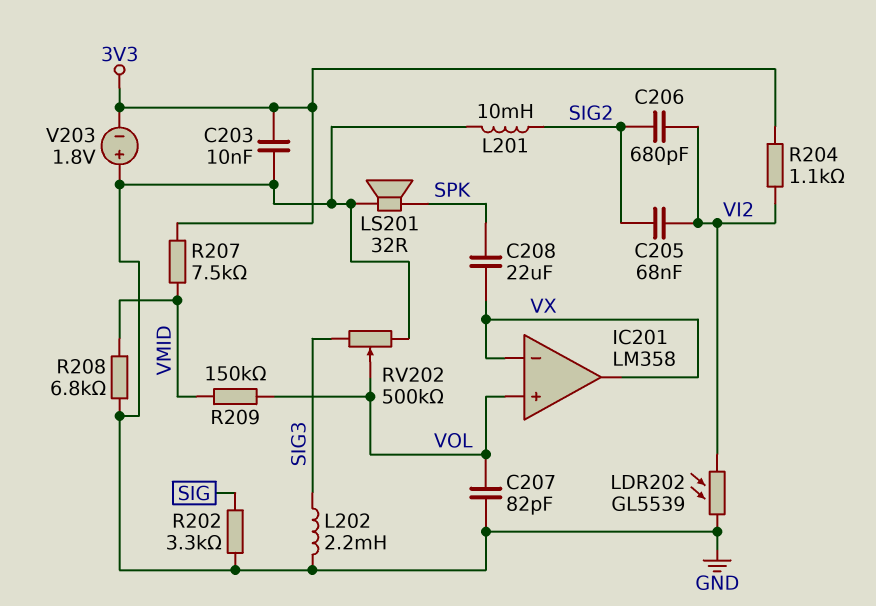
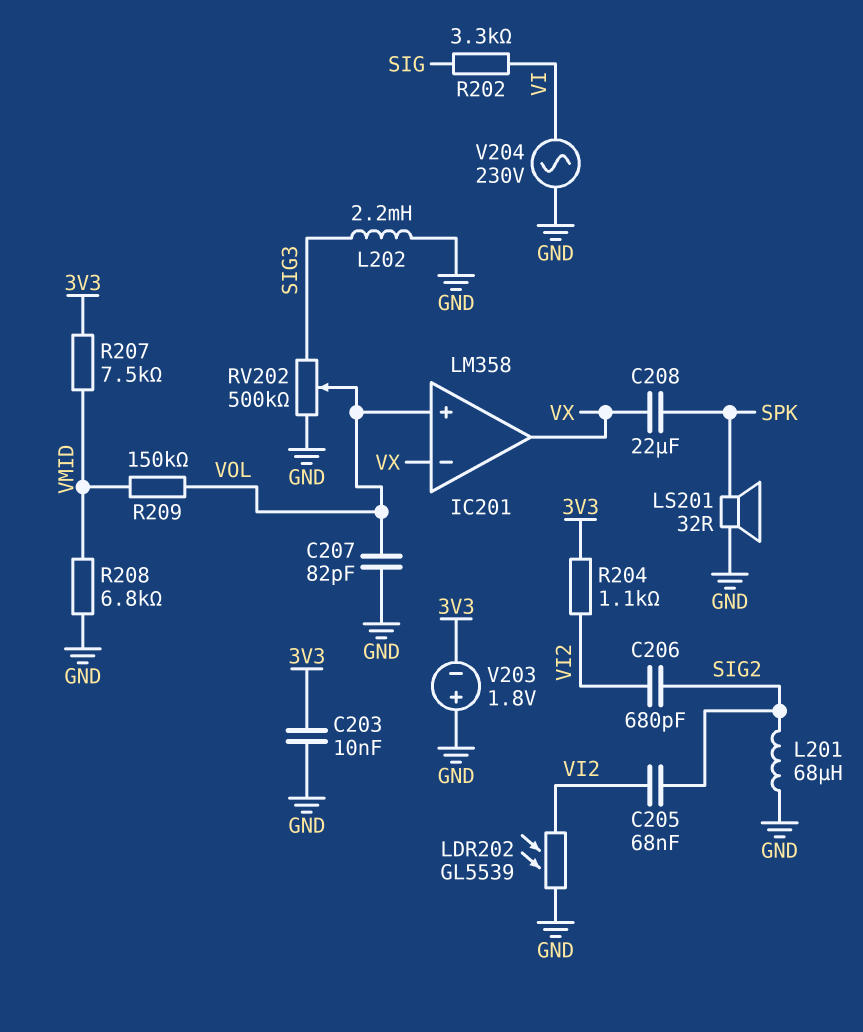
L201: 10mH (GND, SIG2) -> 68uH (GND, SIG2)
R202: 3.3k (GND, SIG) -> 3.3k (SIG, VI)
V204: none -> AC 230V (GND, VI)

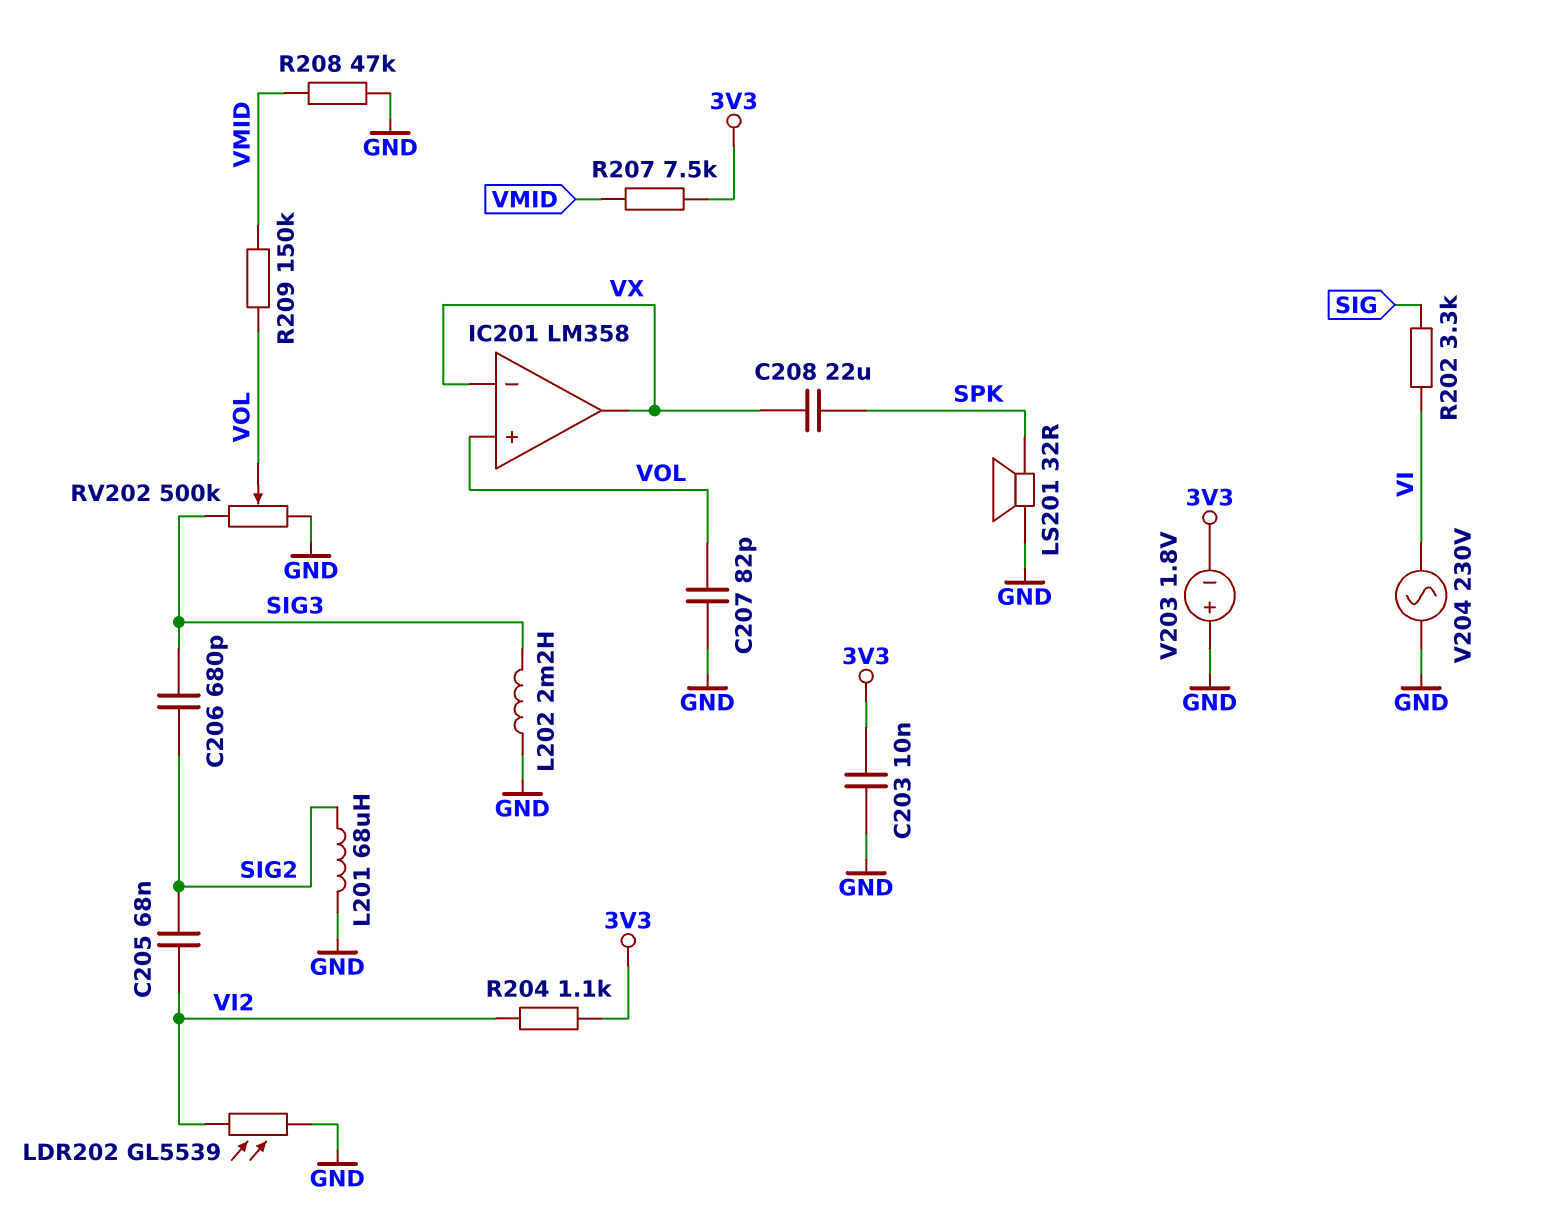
C206: 680pF (SIG2, VI2) -> 680pF (SIG2, SIG3)
R208: 6.8k (GND, VMID) -> 47k (GND, VMID)

